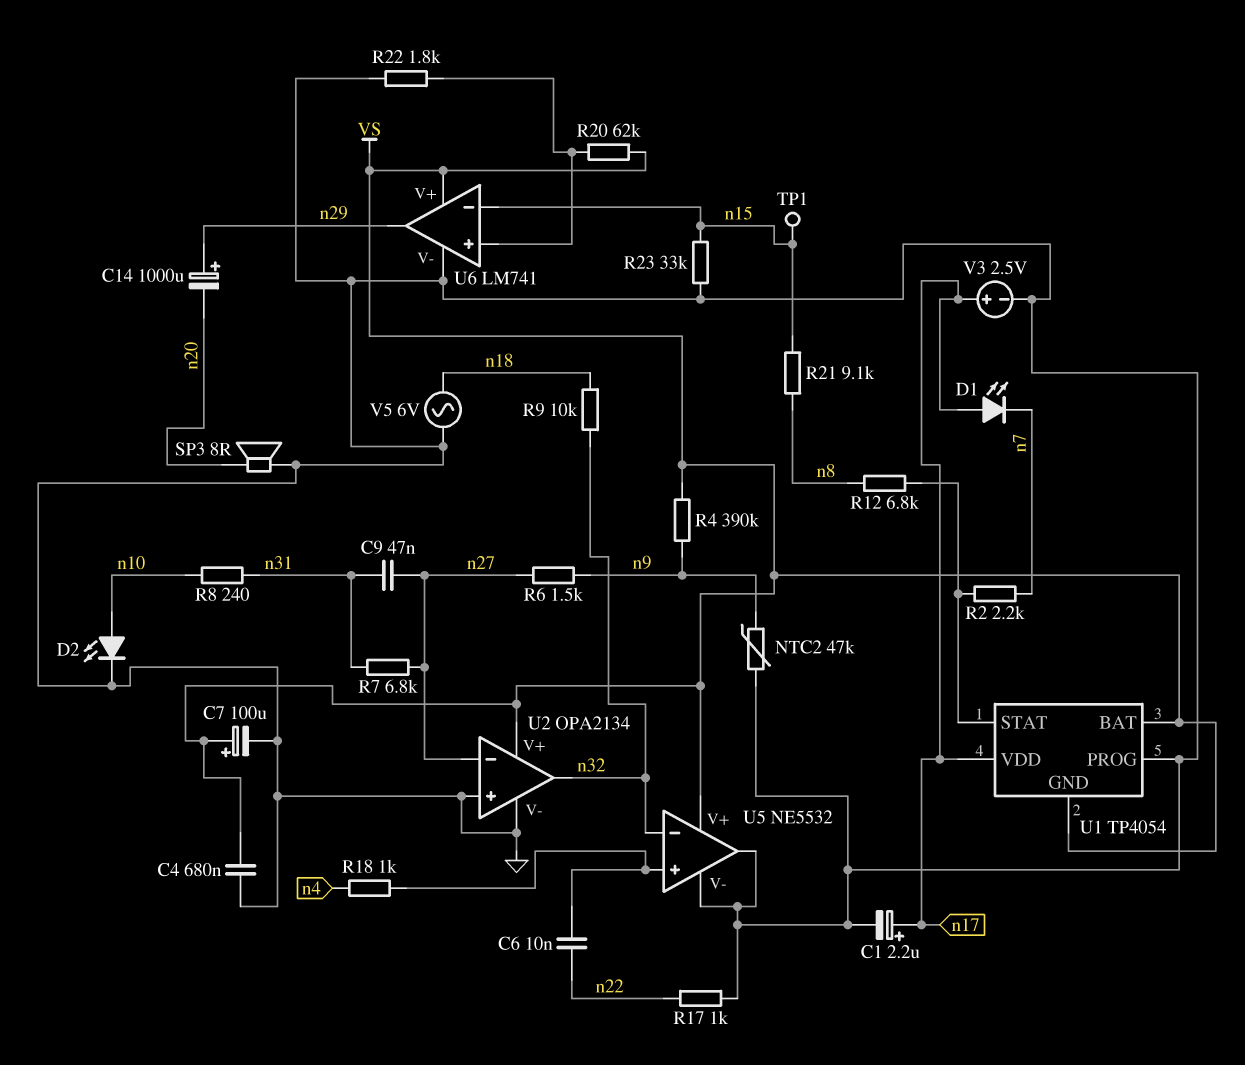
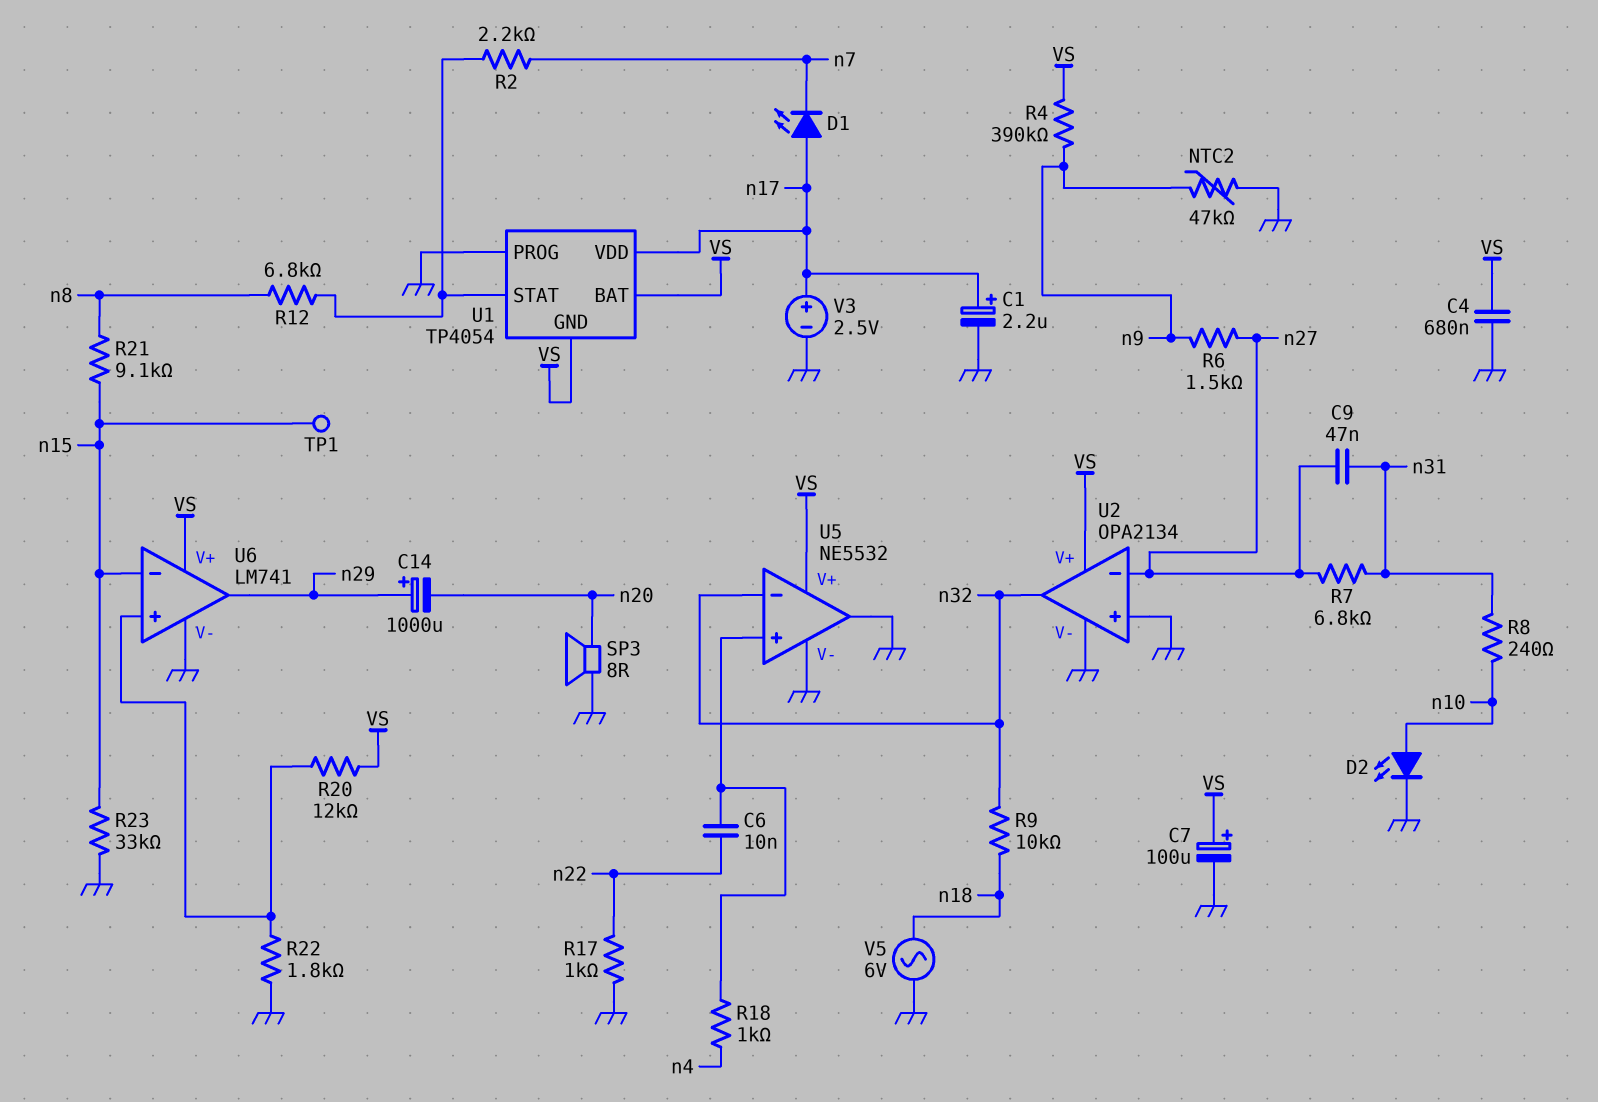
R20: 62k (U6/in+, VS) -> 12k (U6/in+, VS)

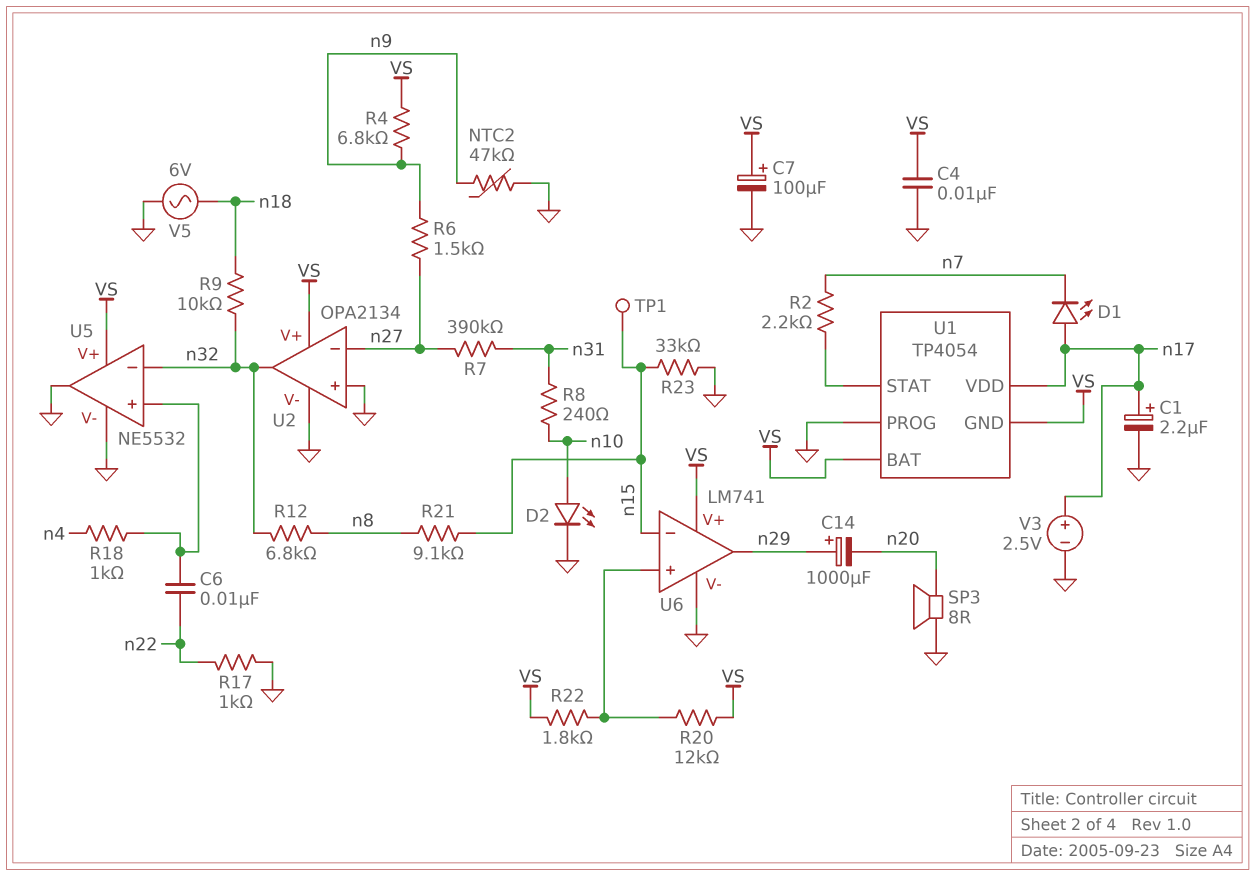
C4: 680nF (GND, VS) -> 10nF (GND, VS)
C9: 47nF (n27, n31) -> none
R4: 390k (VS, n9) -> 6.8k (VS, n9)
R7: 6.8k (n27, n31) -> 390k (n27, n31)
R12: 6.8k (U1/STAT, n8) -> 6.8k (n8, n32)
R22: 1.8k (GND, U6/in+) -> 1.8k (U6/in+, VS)

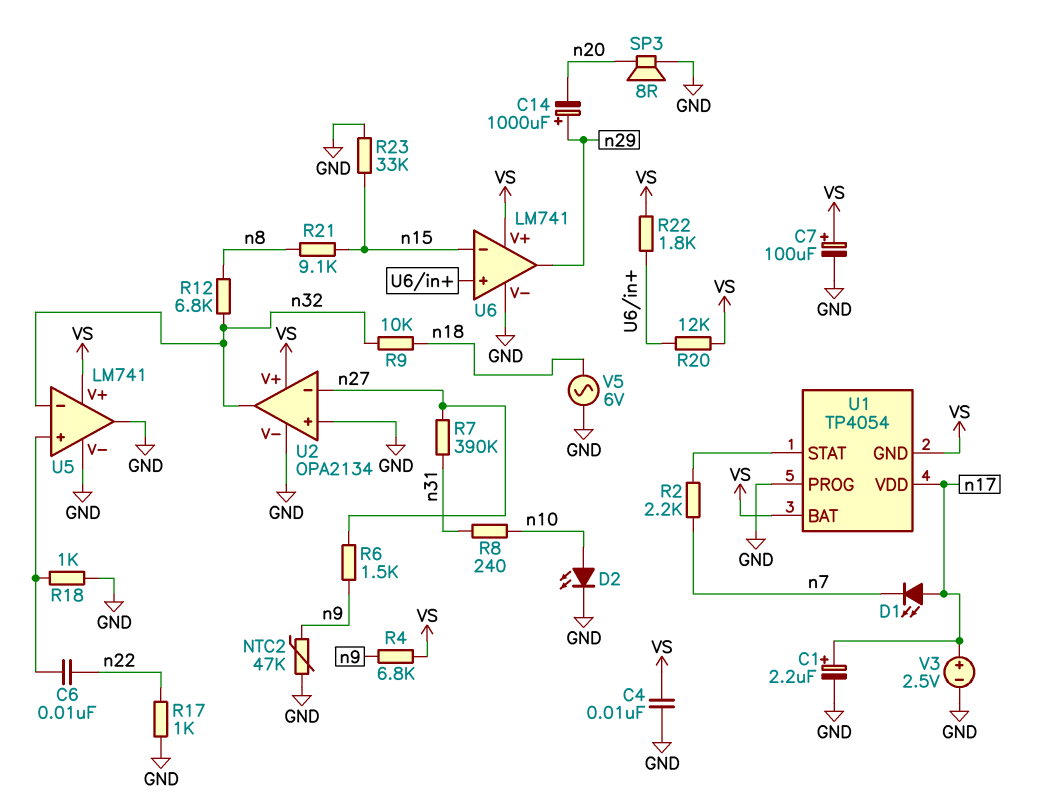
R18: 1k (U5/in+, n4) -> 1k (GND, U5/in+)
TP1: test point (n15) -> none
U5: NE5532 -> LM741

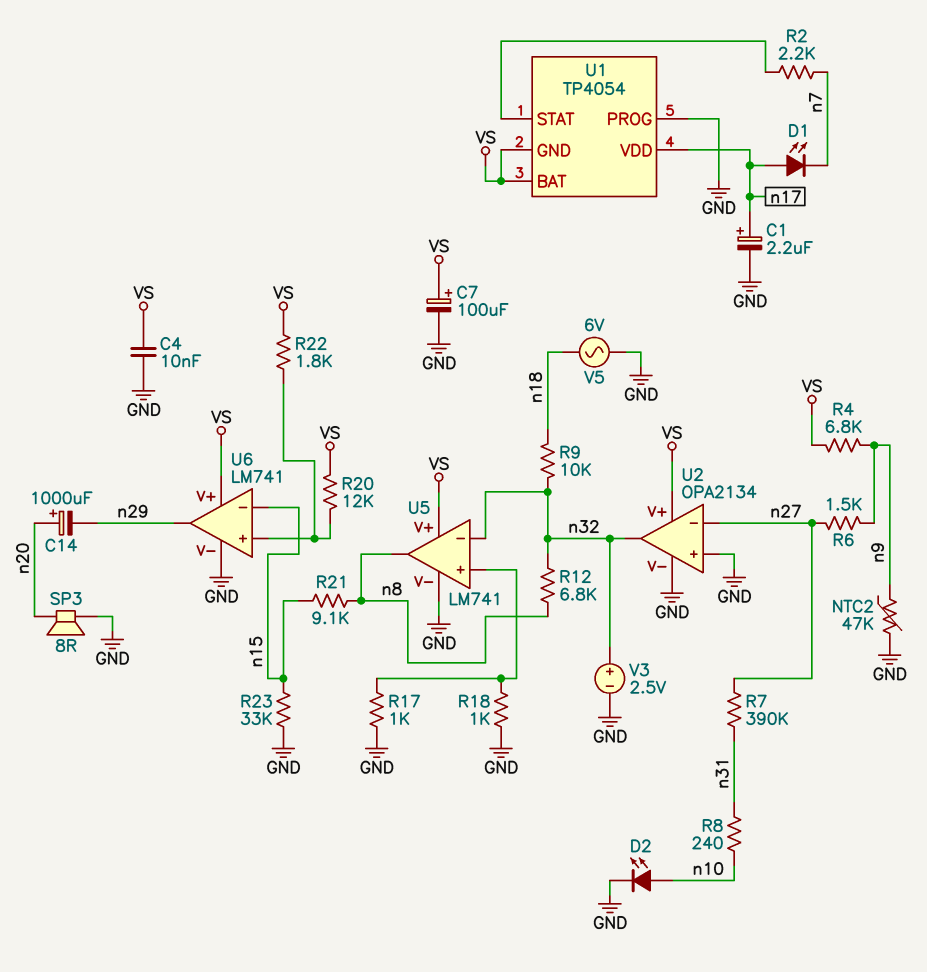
C6: 10nF (U5/in+, n22) -> none
C14: 1000uF (plus n29, minus n20) -> 1000uF (plus n20, minus n29)
R17: 1k (GND, n22) -> 1k (GND, U5/in+)
U5 pin out: GND -> n8
V3: 2.5V (plus n17, minus GND) -> 2.5V (plus n32, minus GND)

